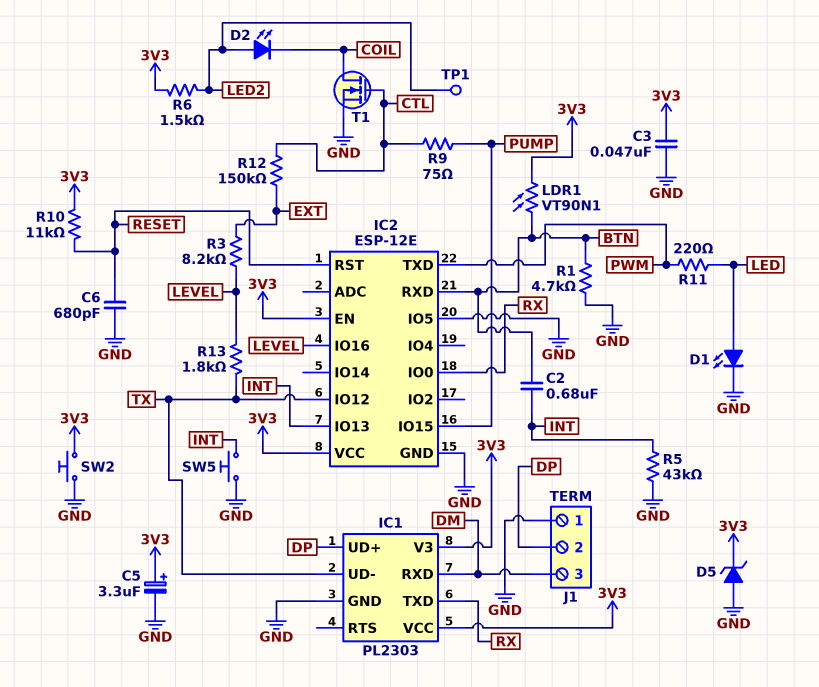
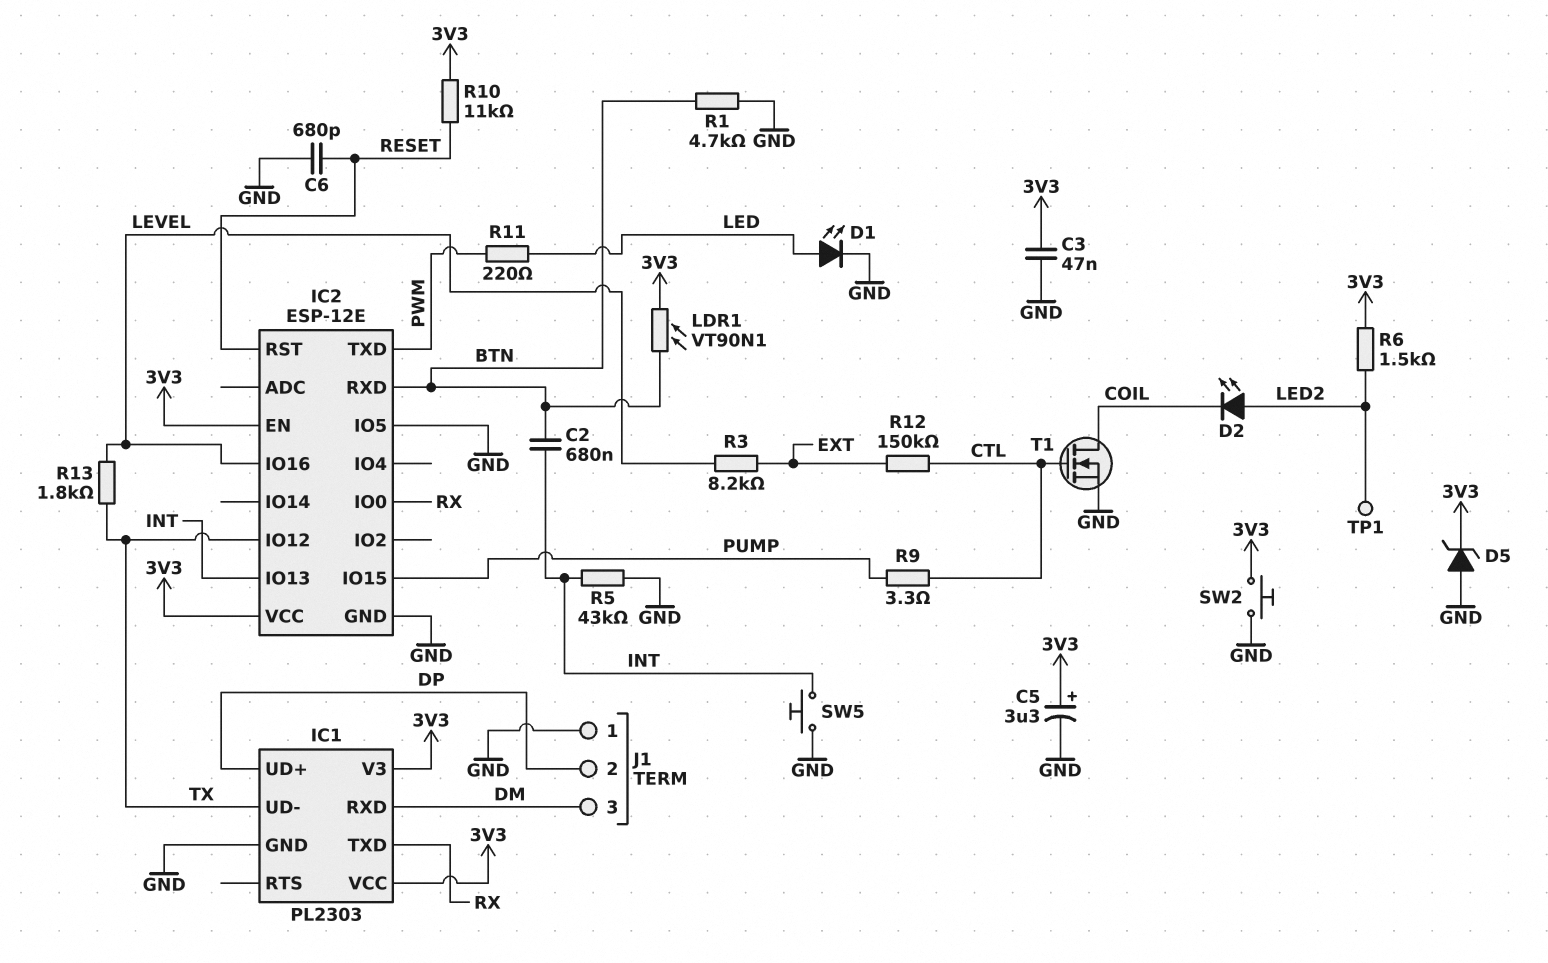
R9: 75 (CTL, PUMP) -> 3.3 (CTL, PUMP)

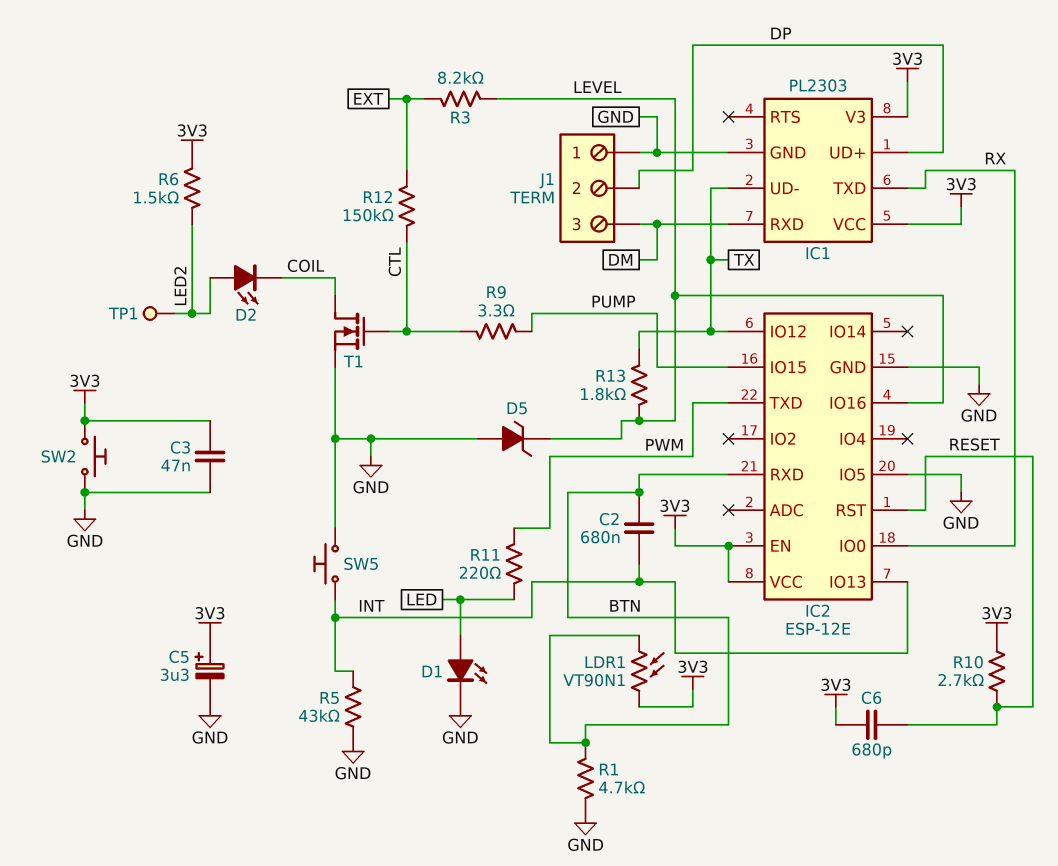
C6: 680pF (GND, RESET) -> 680pF (3V3, RESET)
D5: zener (A GND, K 3V3) -> zener (A GND, K LEVEL)
R10: 11k (3V3, RESET) -> 2.7k (3V3, RESET)

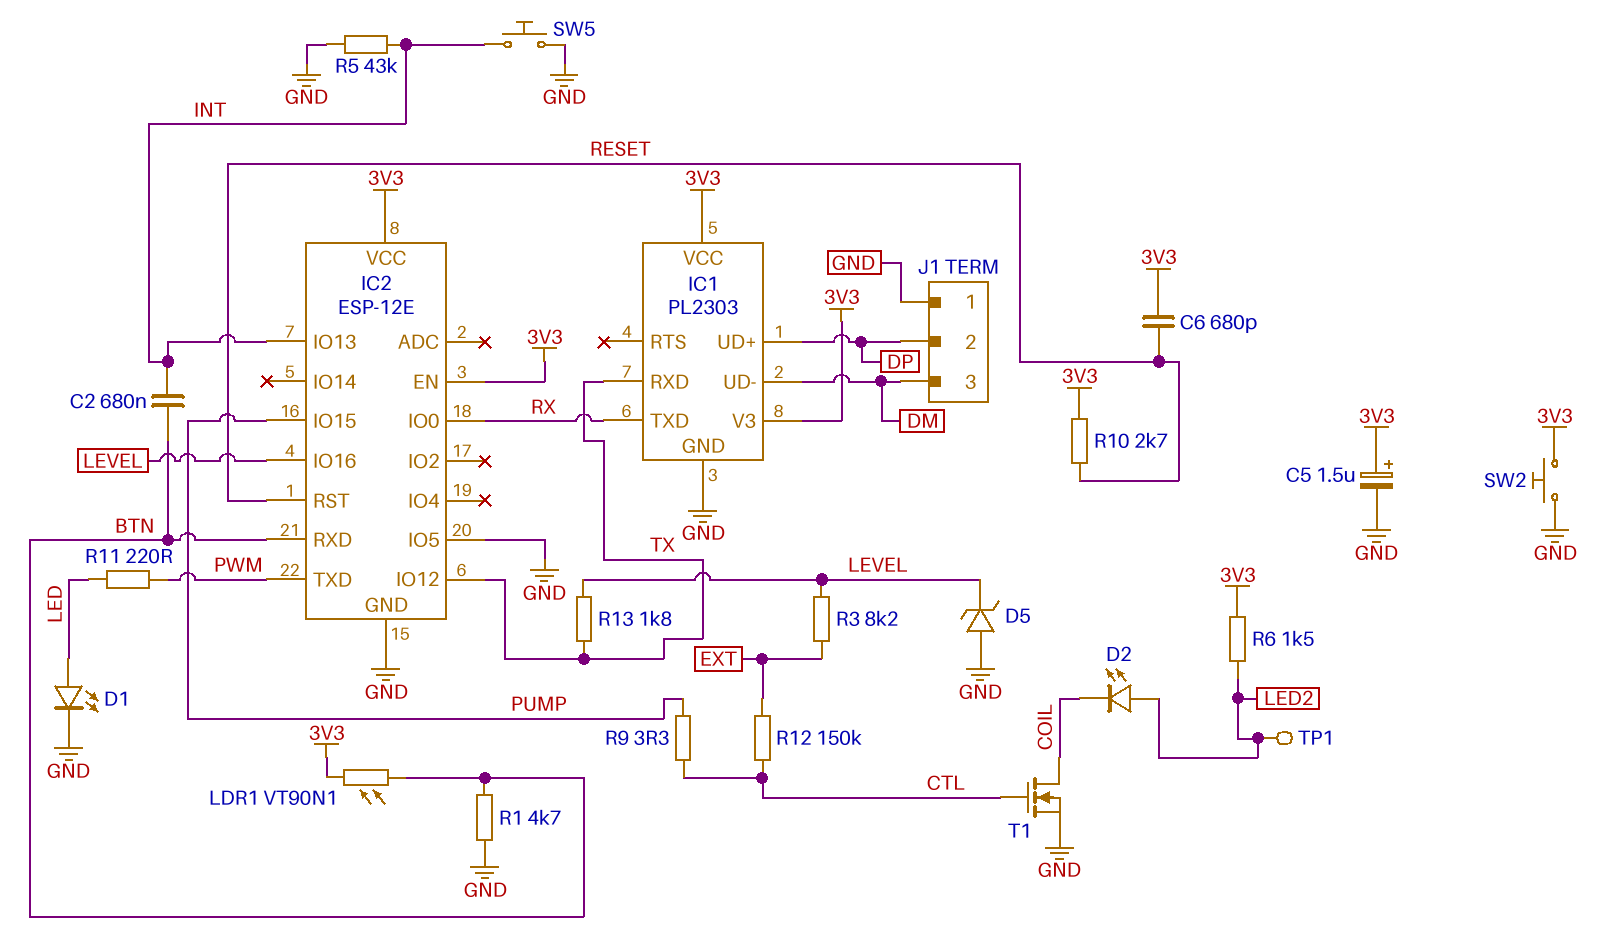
C3: 47nF (3V3, GND) -> none
C5: 3.3uF (plus 3V3, minus GND) -> 1.5uF (plus 3V3, minus GND)
IC1 pin RXD: DM -> TX
IC1 pin UD-: TX -> DM

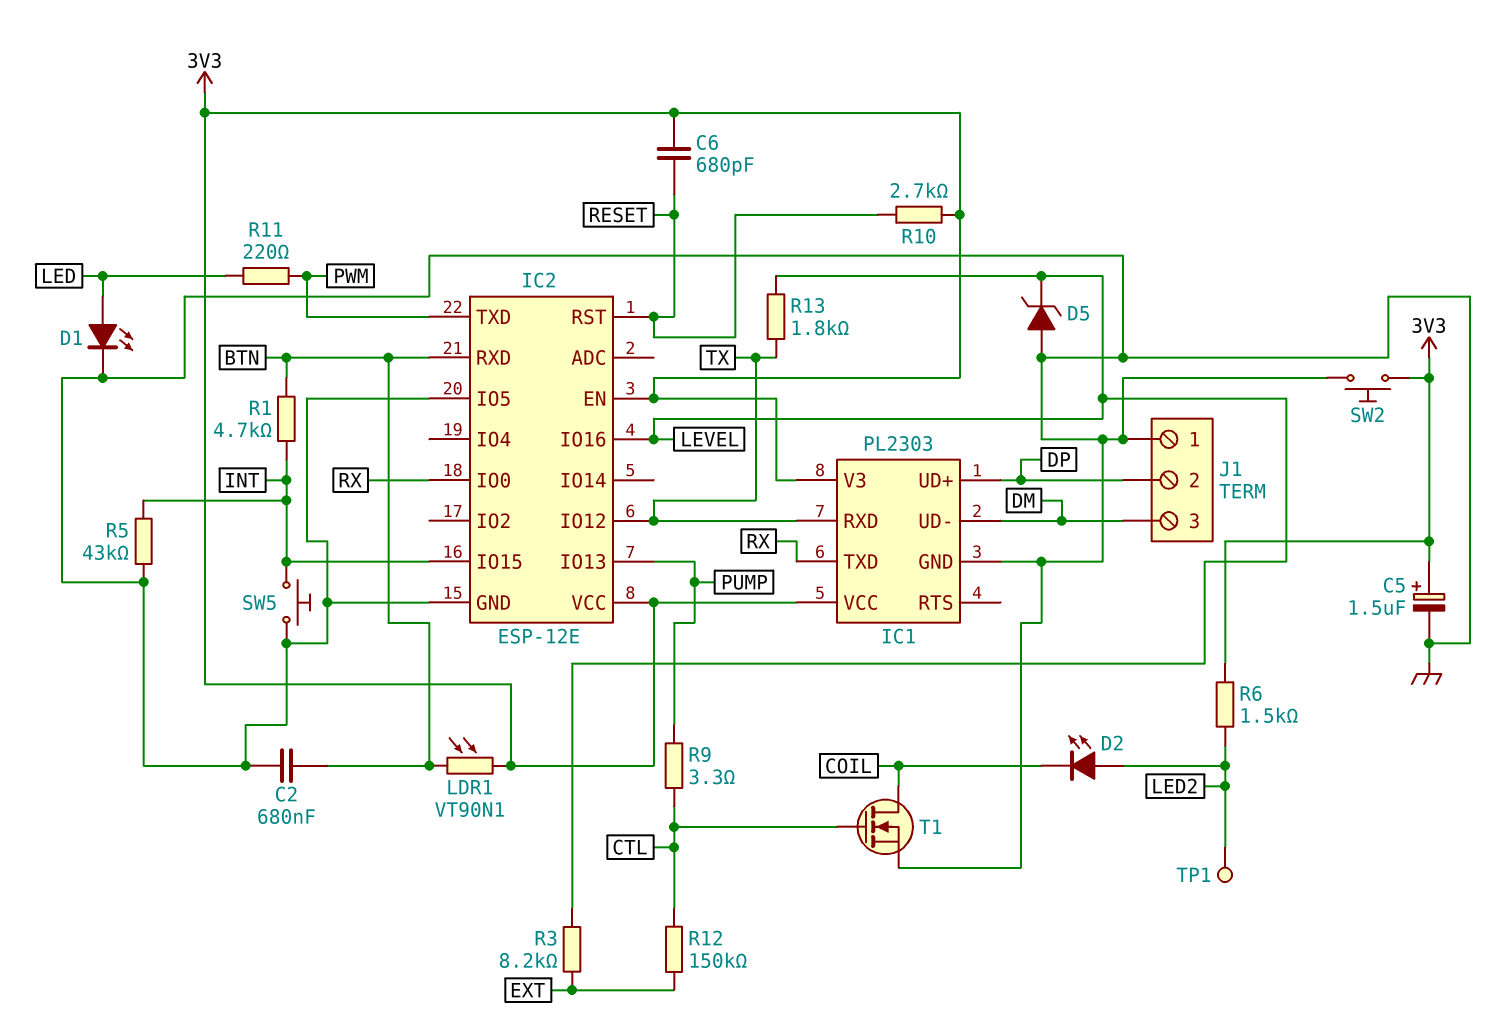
C2: 680nF (BTN, INT) -> 680nF (BTN, GND)
IC2 pin IO13: INT -> PUMP
IC2 pin IO15: PUMP -> INT
R1: 4.7k (BTN, GND) -> 4.7k (BTN, INT)

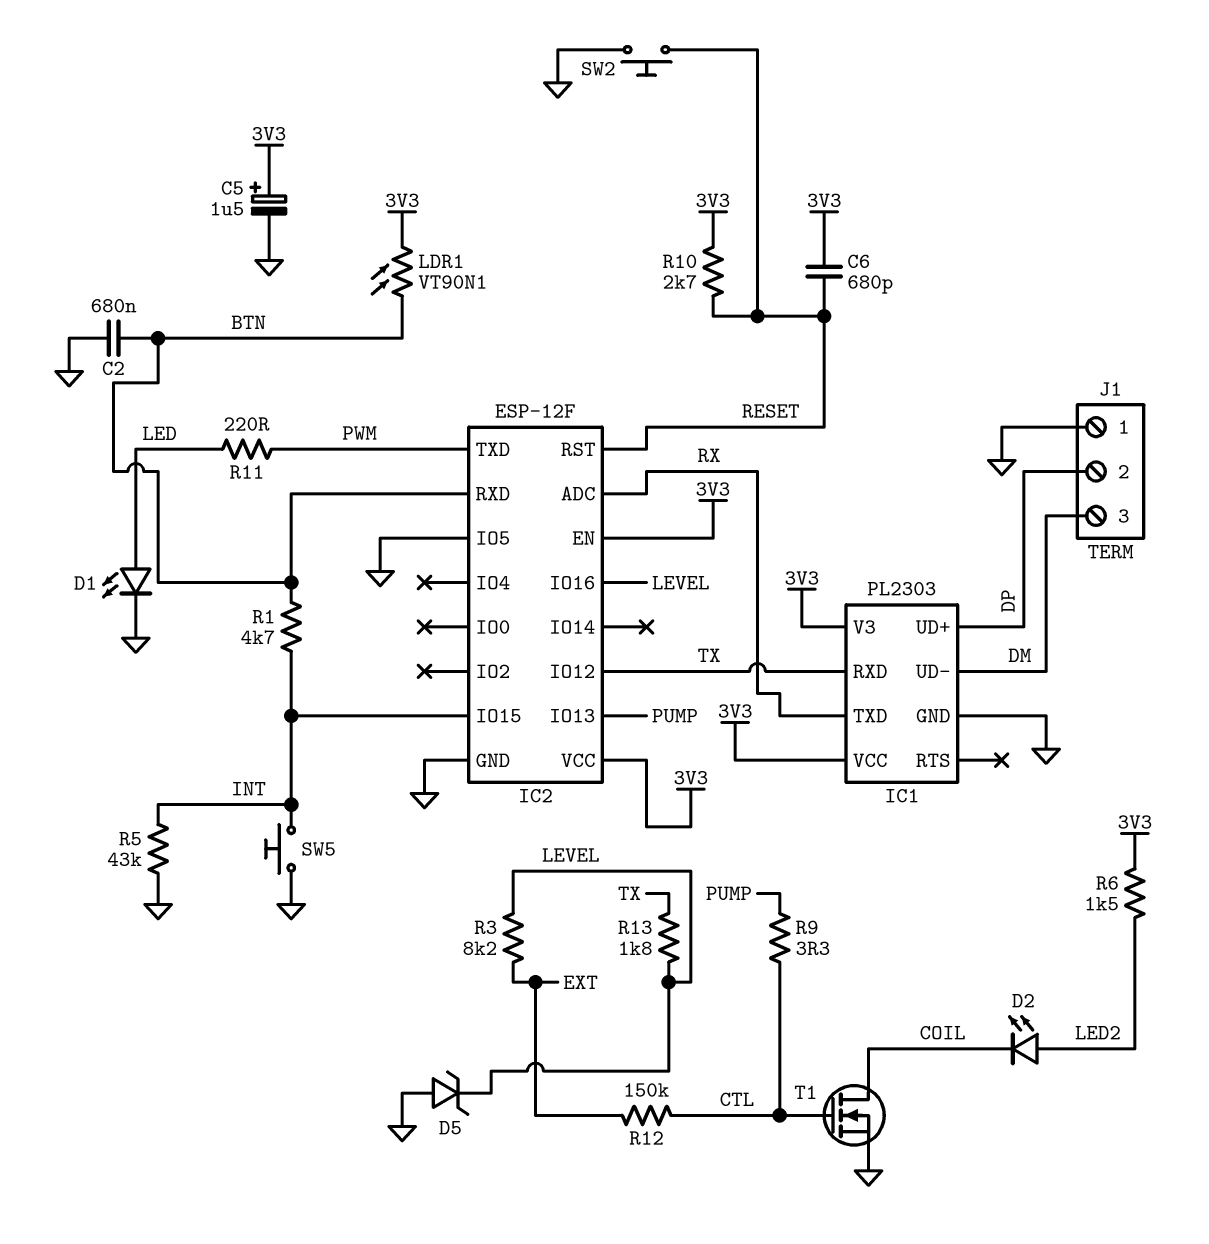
IC2: ESP-12E -> ESP-12F
IC2 pin ADC: none -> RX
IC2 pin IO0: RX -> none
SW2: button (3V3, GND) -> button (GND, RESET)
TP1: test point (LED2) -> none

